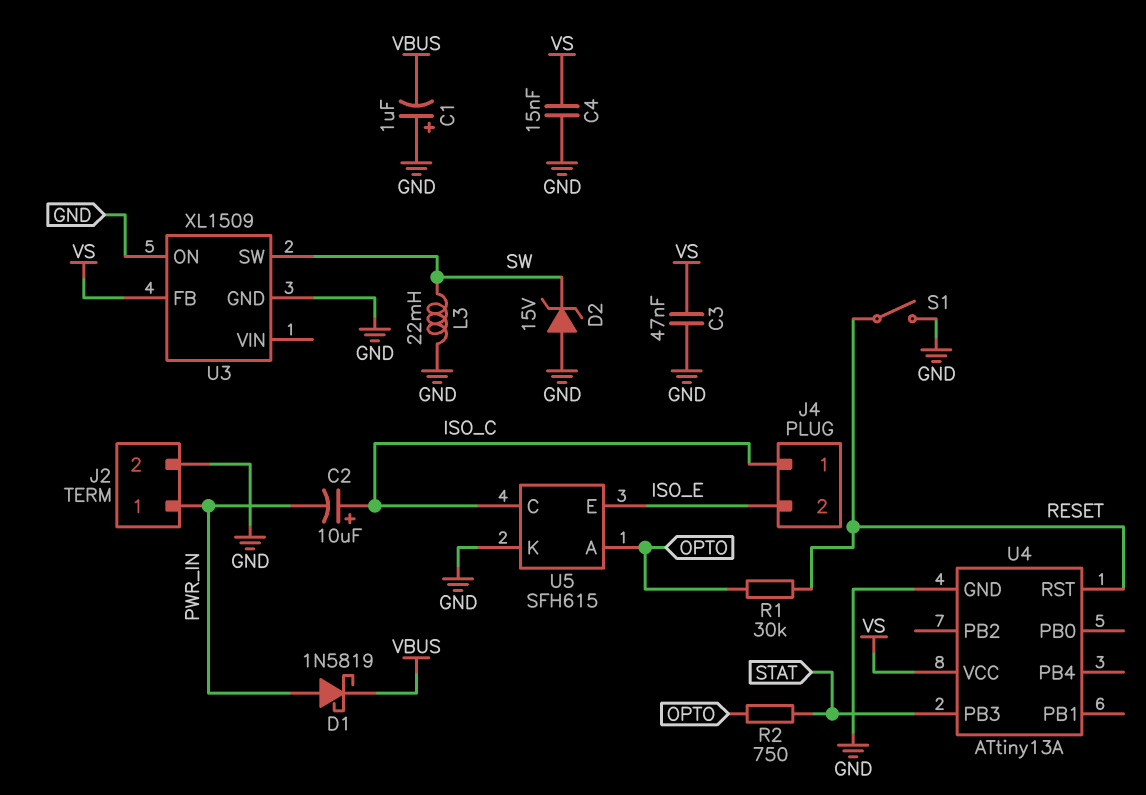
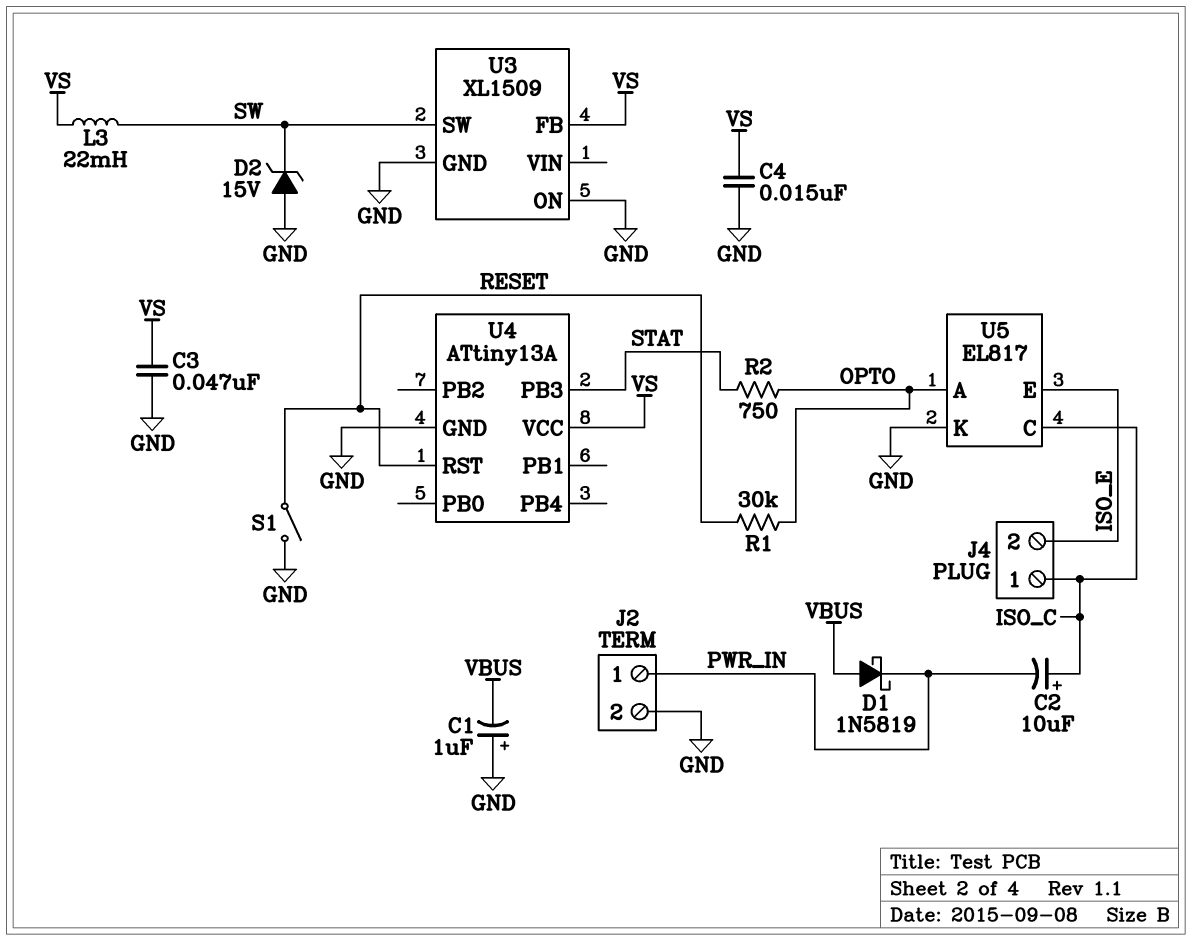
D1: schottky 1N5819 (A PWR_IN, K VBUS) -> schottky 1N5819 (A VBUS, K PWR_IN)
L3: 22mH (GND, SW) -> 22mH (SW, VS)
U5: SFH615 -> EL817

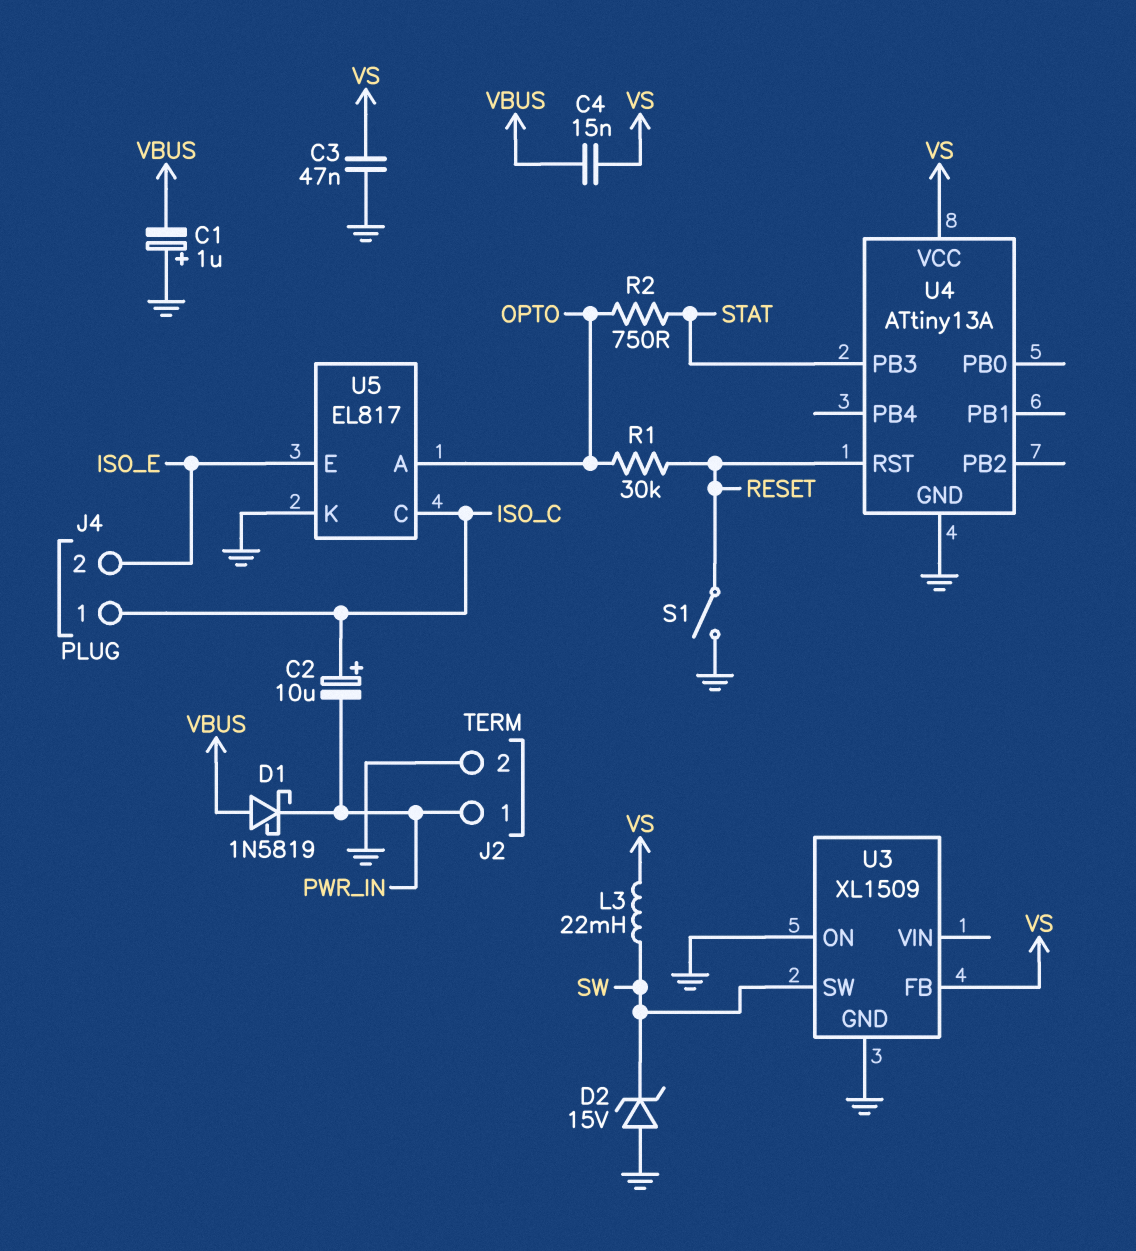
C4: 15nF (GND, VS) -> 15nF (VBUS, VS)

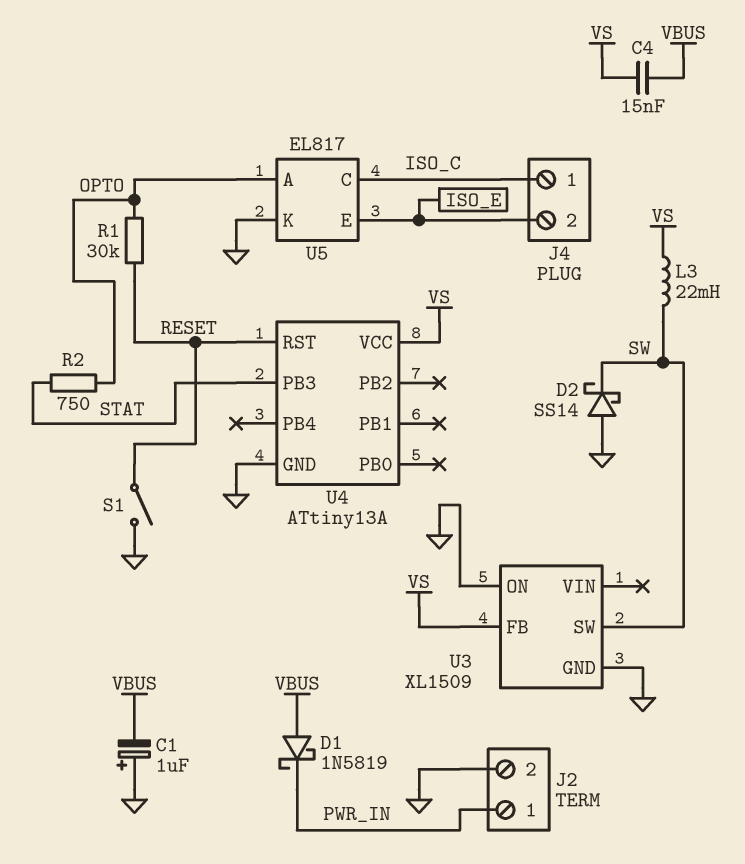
C2: 10uF (plus ISO_C, minus PWR_IN) -> none
C3: 47nF (GND, VS) -> none
D2: zener 15V (A GND, K SW) -> schottky SS14 (A GND, K SW)

